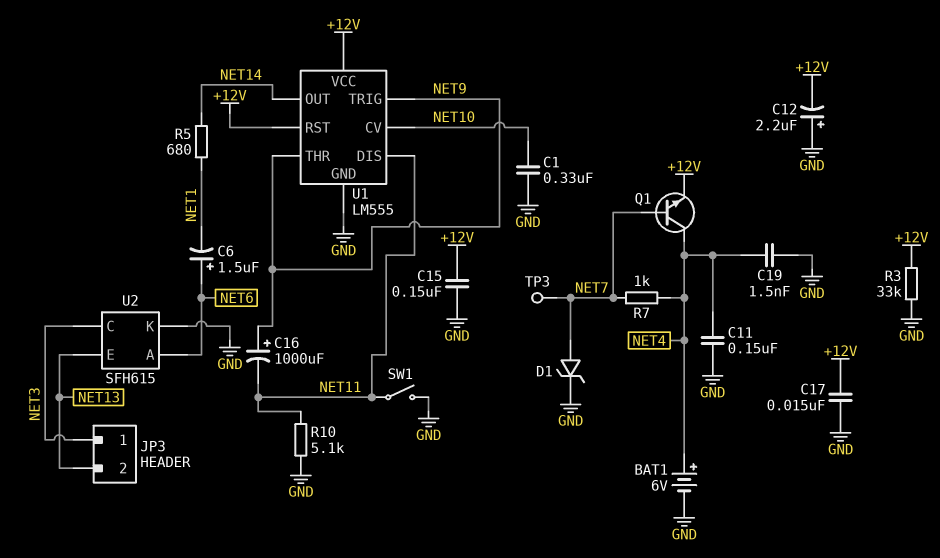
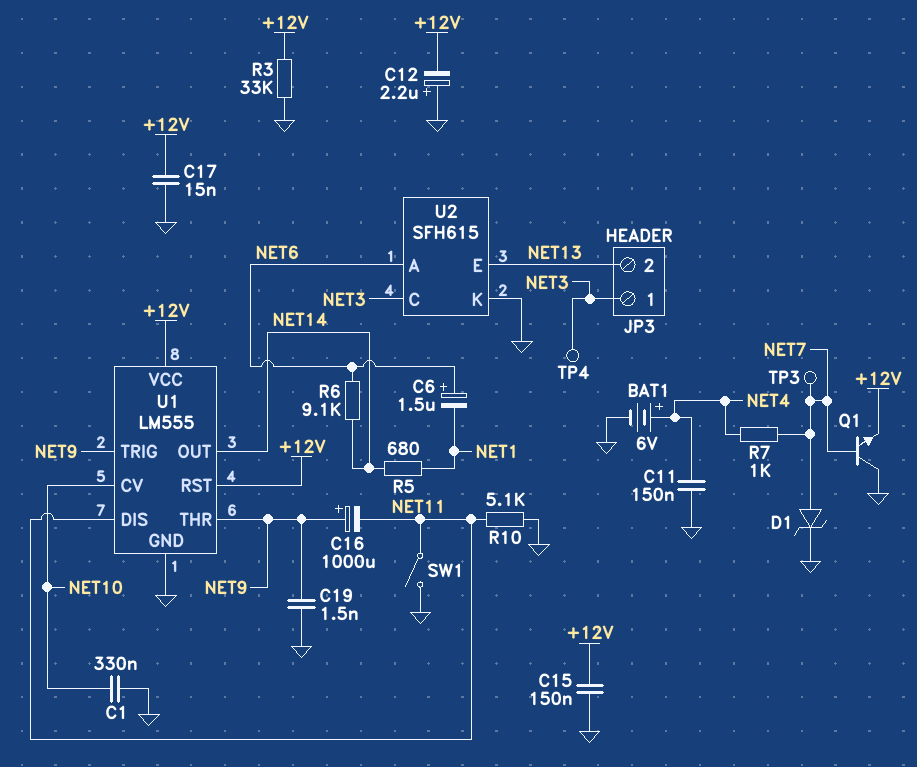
C19: 1.5nF (GND, NET4) -> 1.5nF (GND, NET9)
Q1: NPN (B NET7, C NET4, E +12V) -> NPN (B NET7, C GND, E +12V)
R6: none -> 9.1k (NET6, NET14)
TP4: none -> test point (NET3)

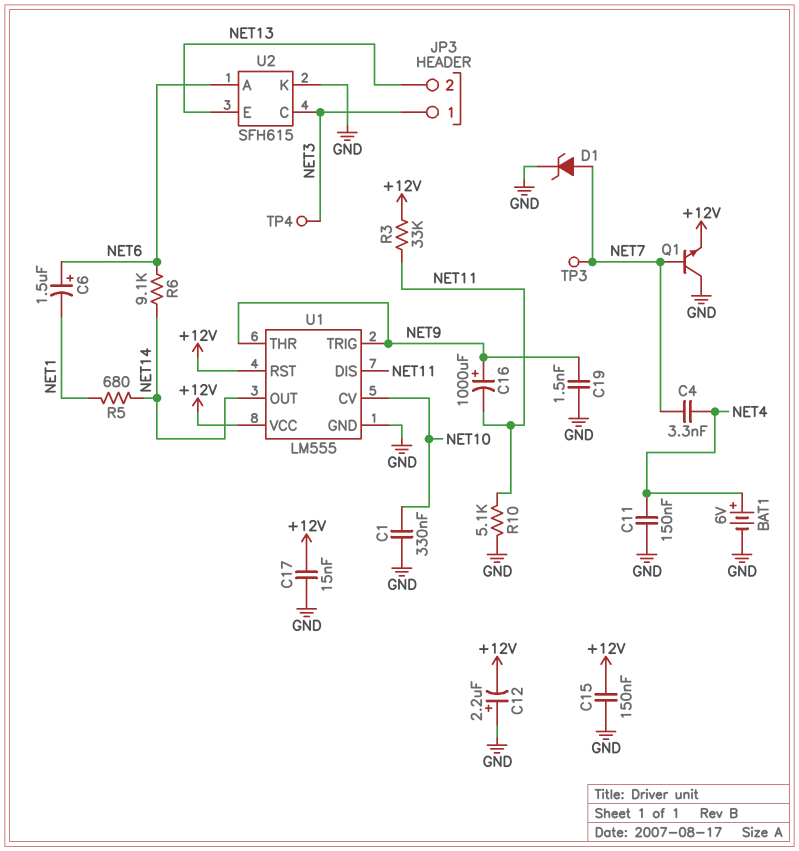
C4: none -> 3.3nF (NET4, NET7)
R3: 33k (+12V, GND) -> 33k (+12V, NET11)
R7: 1k (NET4, NET7) -> none
SW1: switch (GND, NET11) -> none

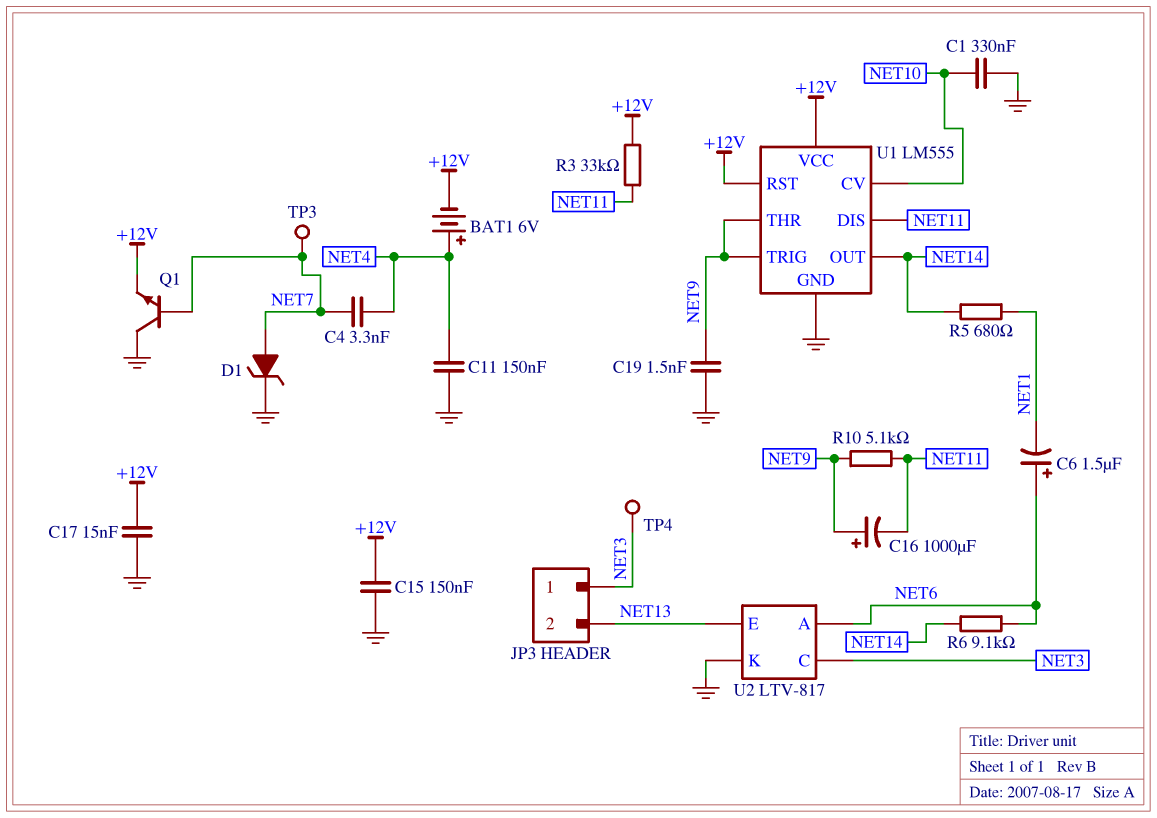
BAT1: 6V (plus NET4, minus GND) -> 6V (plus NET4, minus +12V)
C12: 2.2uF (plus GND, minus +12V) -> none
R10: 5.1k (GND, NET11) -> 5.1k (NET9, NET11)
U2: SFH615 -> LTV-817

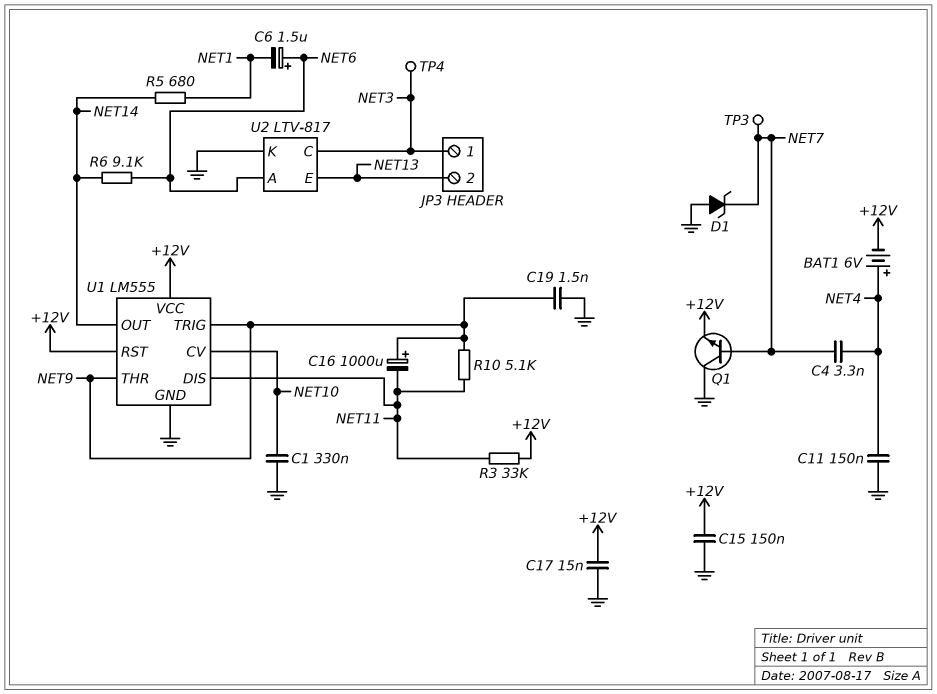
D1: zener (A NET7, K GND) -> zener (A GND, K NET7)

